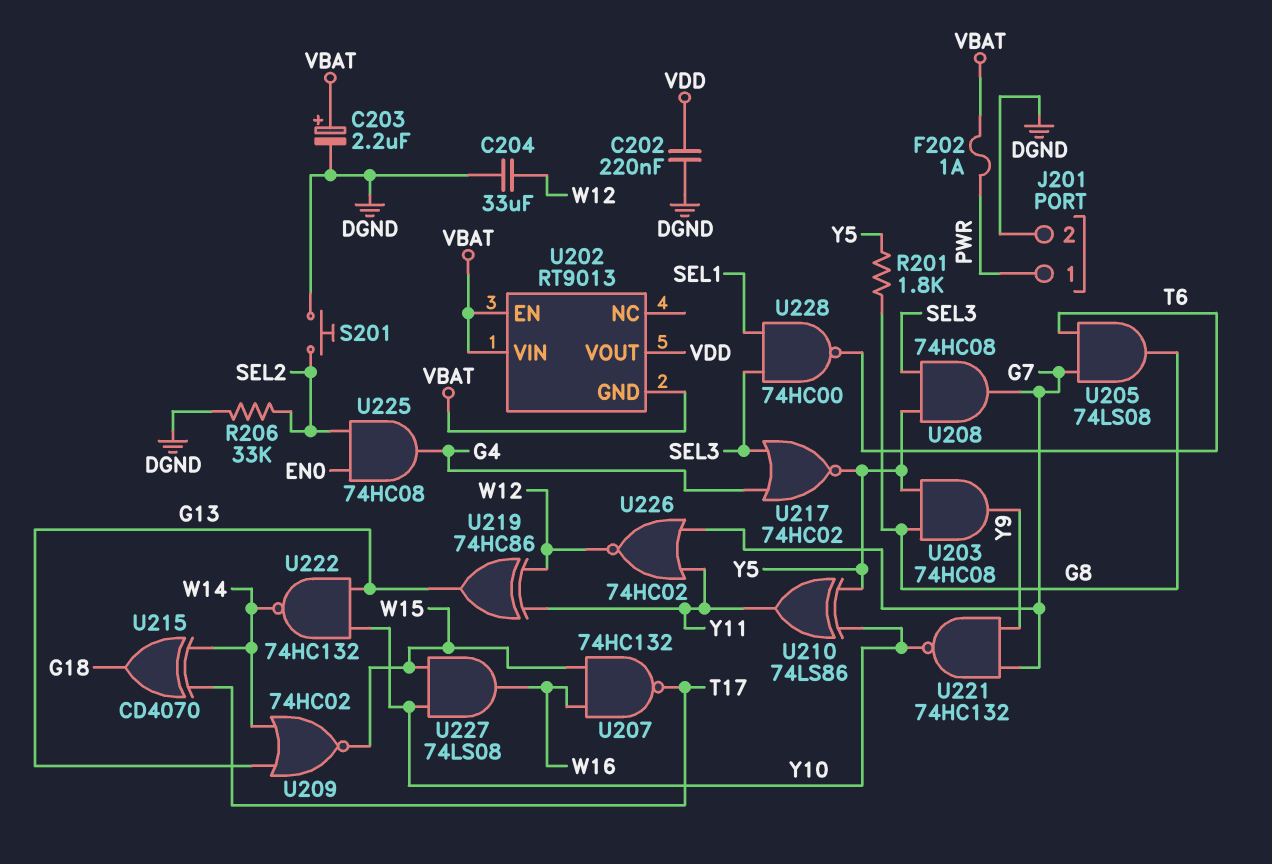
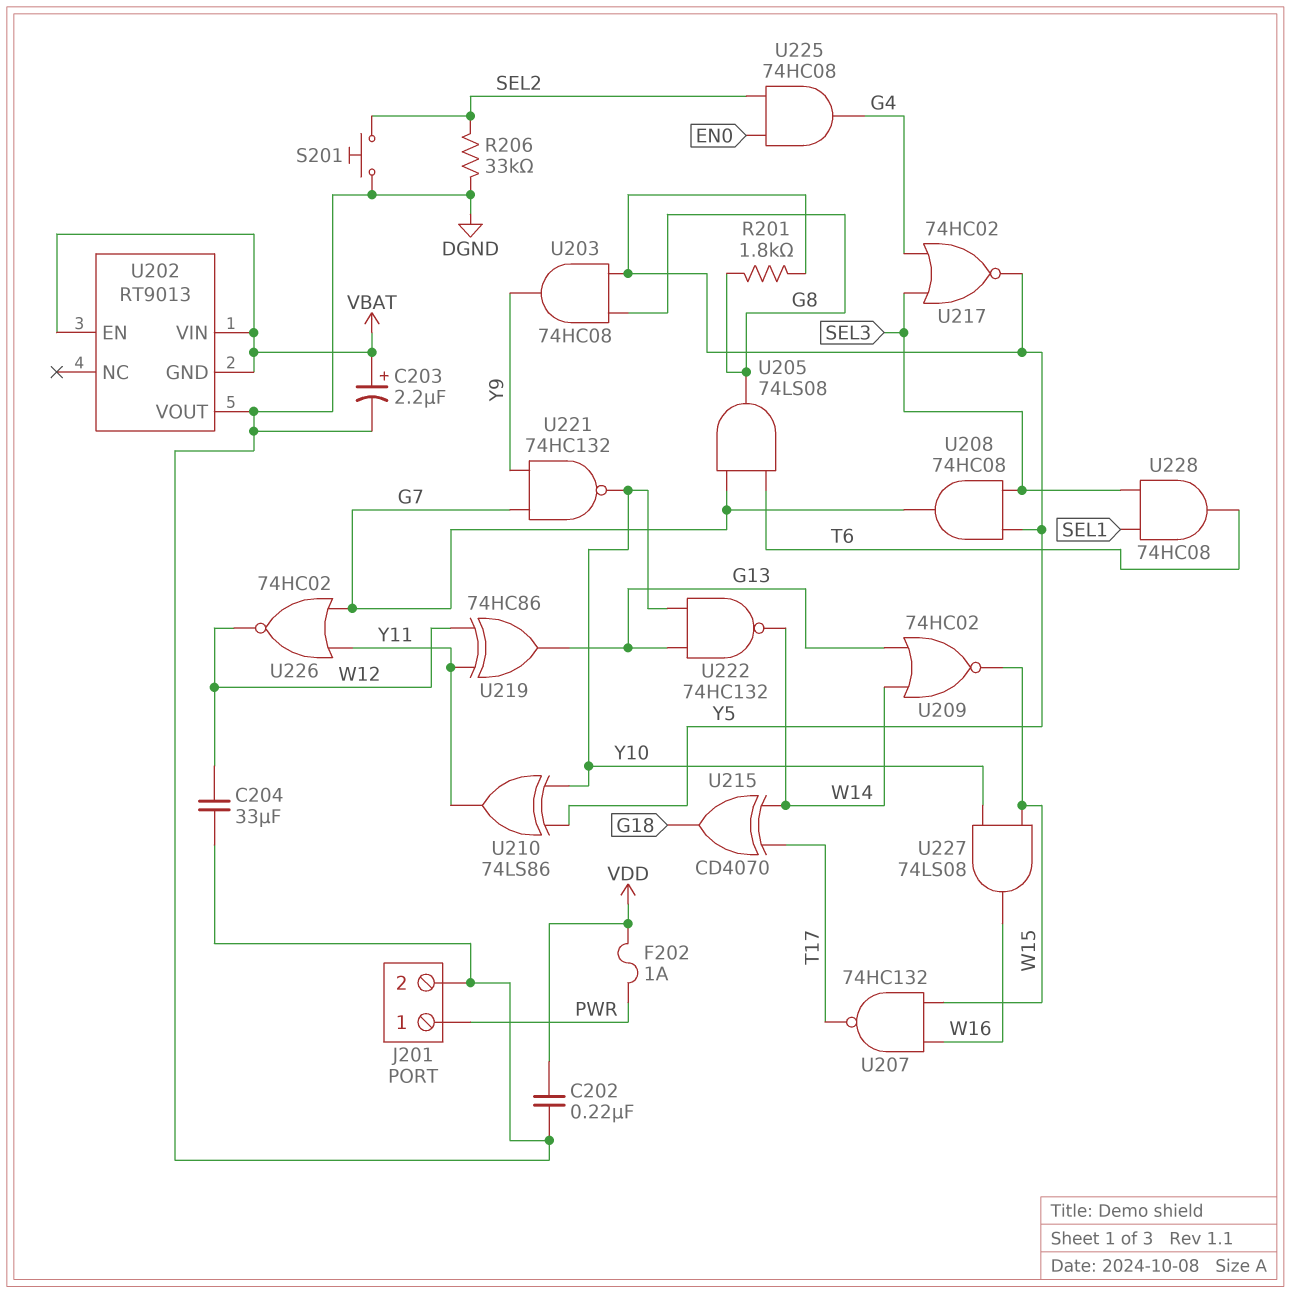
F202: 1A (PWR, VBAT) -> 1A (PWR, VDD)
U202 pin VOUT: VDD -> DGND
U228: NAND 74HC00 (in SEL1, in SEL3, out T6) -> AND 74HC08 (in SEL1, in SEL3, out T6)

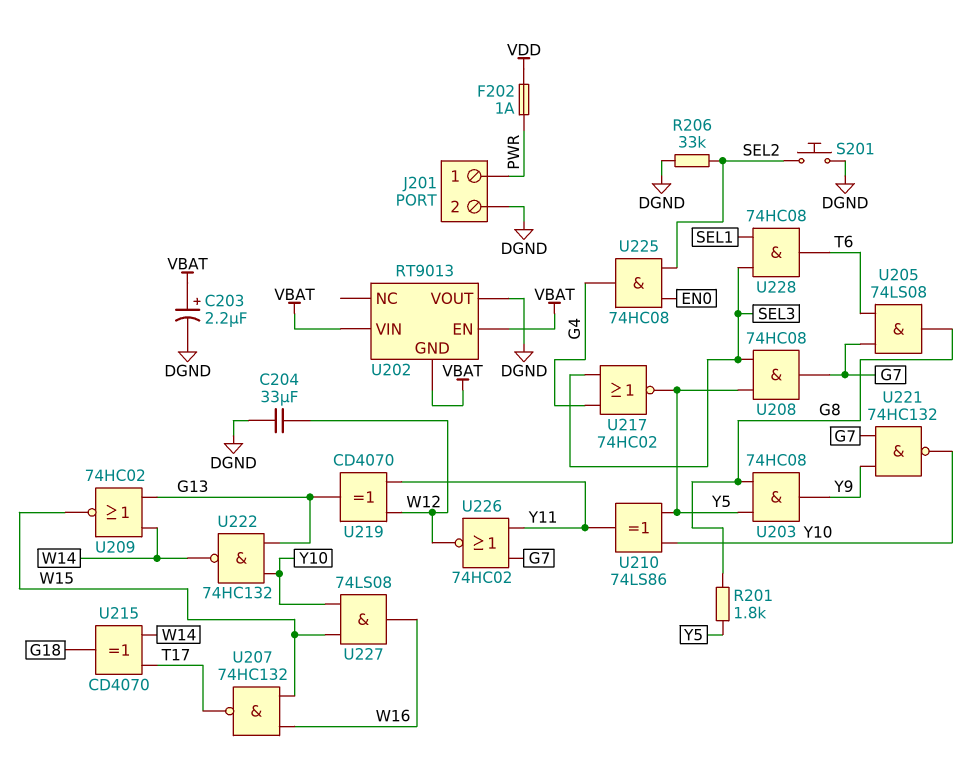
C202: 220nF (DGND, VDD) -> none
U219: XOR 74HC86 (in W12, in Y11, out G13) -> XOR CD4070 (in W12, in Y11, out G13)

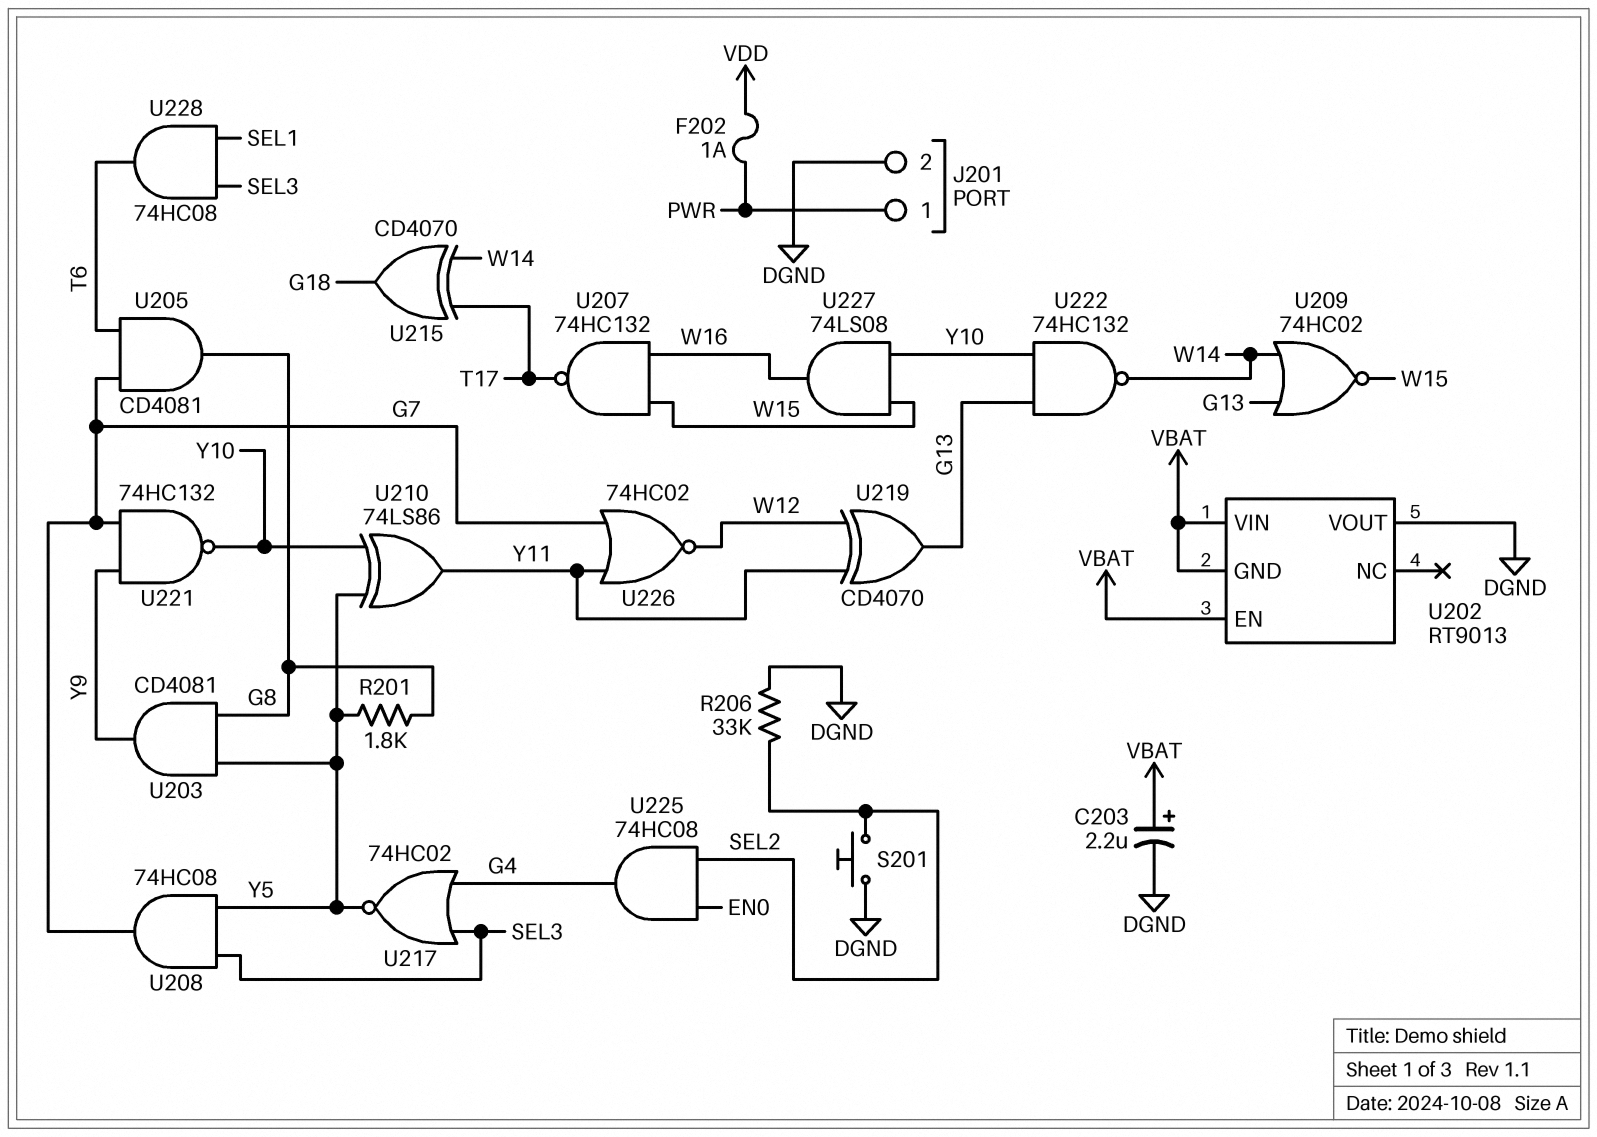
C204: 33uF (DGND, W12) -> none
U203: AND 74HC08 (in G8, in Y5, out Y9) -> AND CD4081 (in G8, in Y5, out Y9)
U205: AND 74LS08 (in G7, in T6, out G8) -> AND CD4081 (in G7, in T6, out G8)

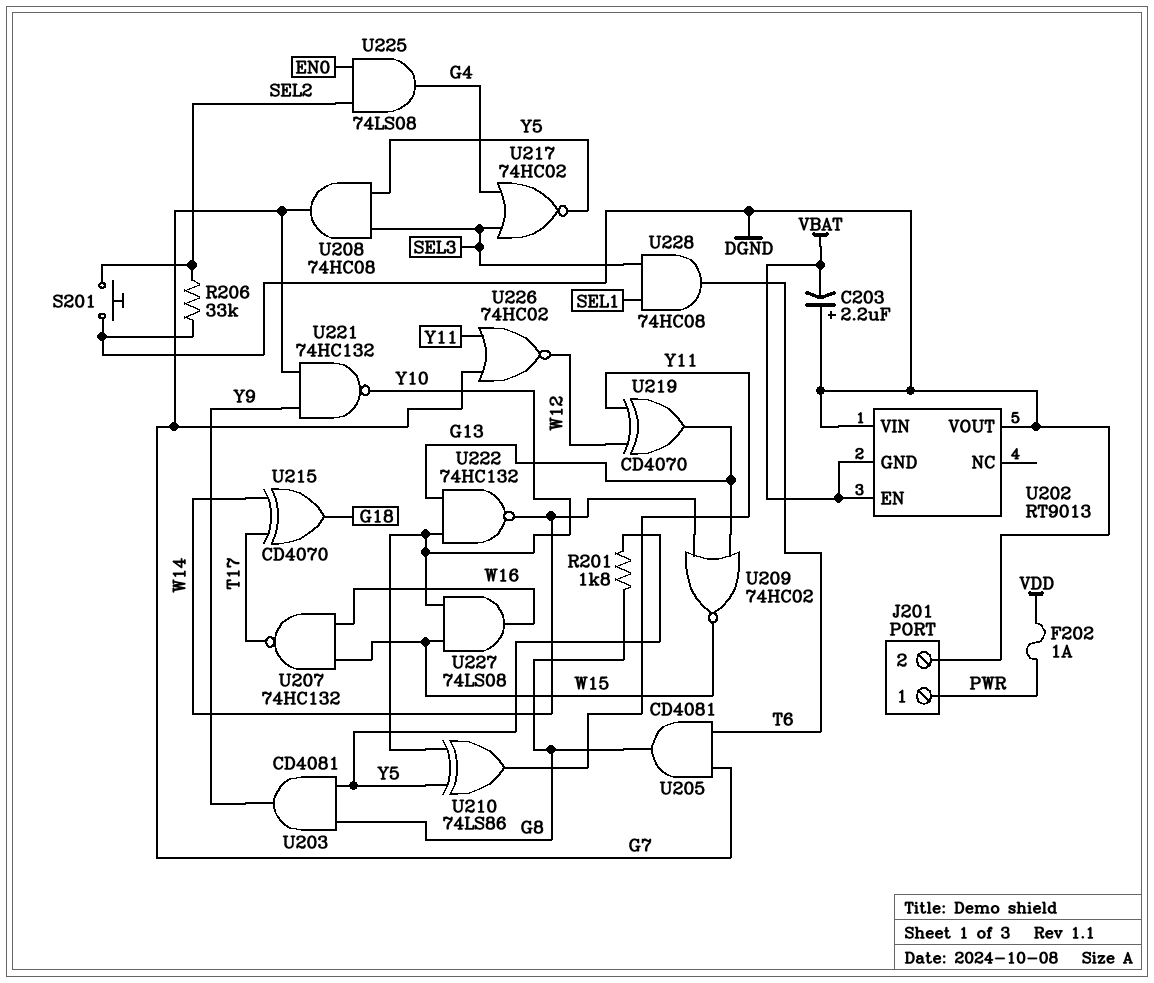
C203: 2.2uF (plus VBAT, minus DGND) -> 2.2uF (plus DGND, minus VBAT)
U202 pin VIN: VBAT -> DGND
U225: AND 74HC08 (in EN0, in SEL2, out G4) -> AND 74LS08 (in EN0, in SEL2, out G4)

